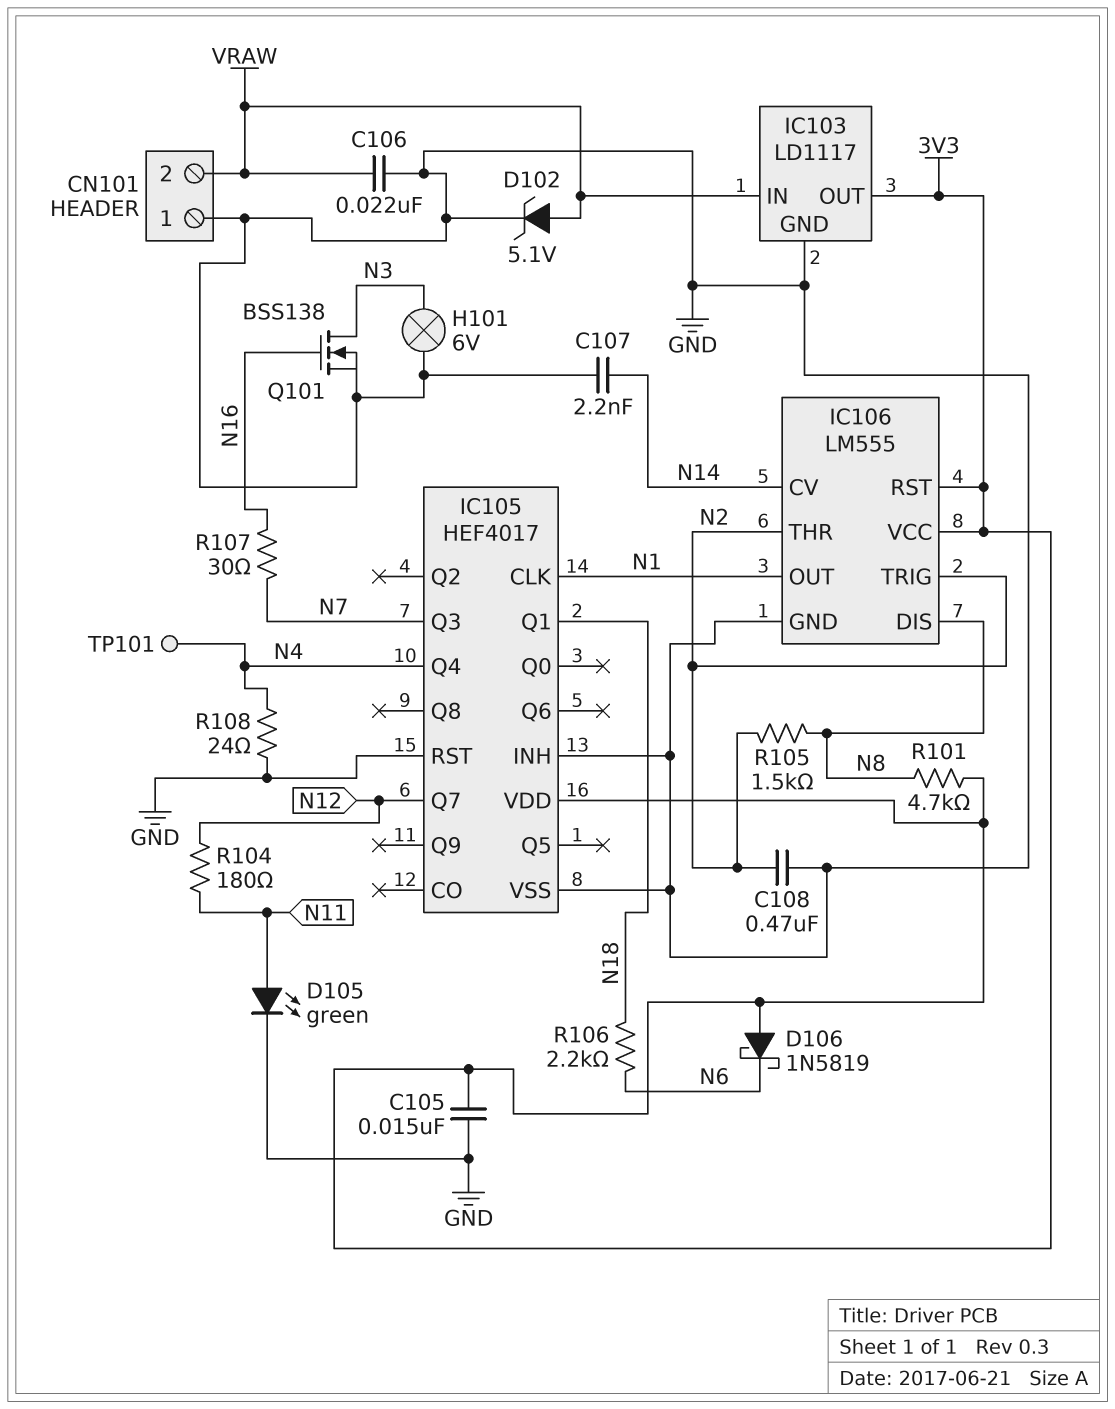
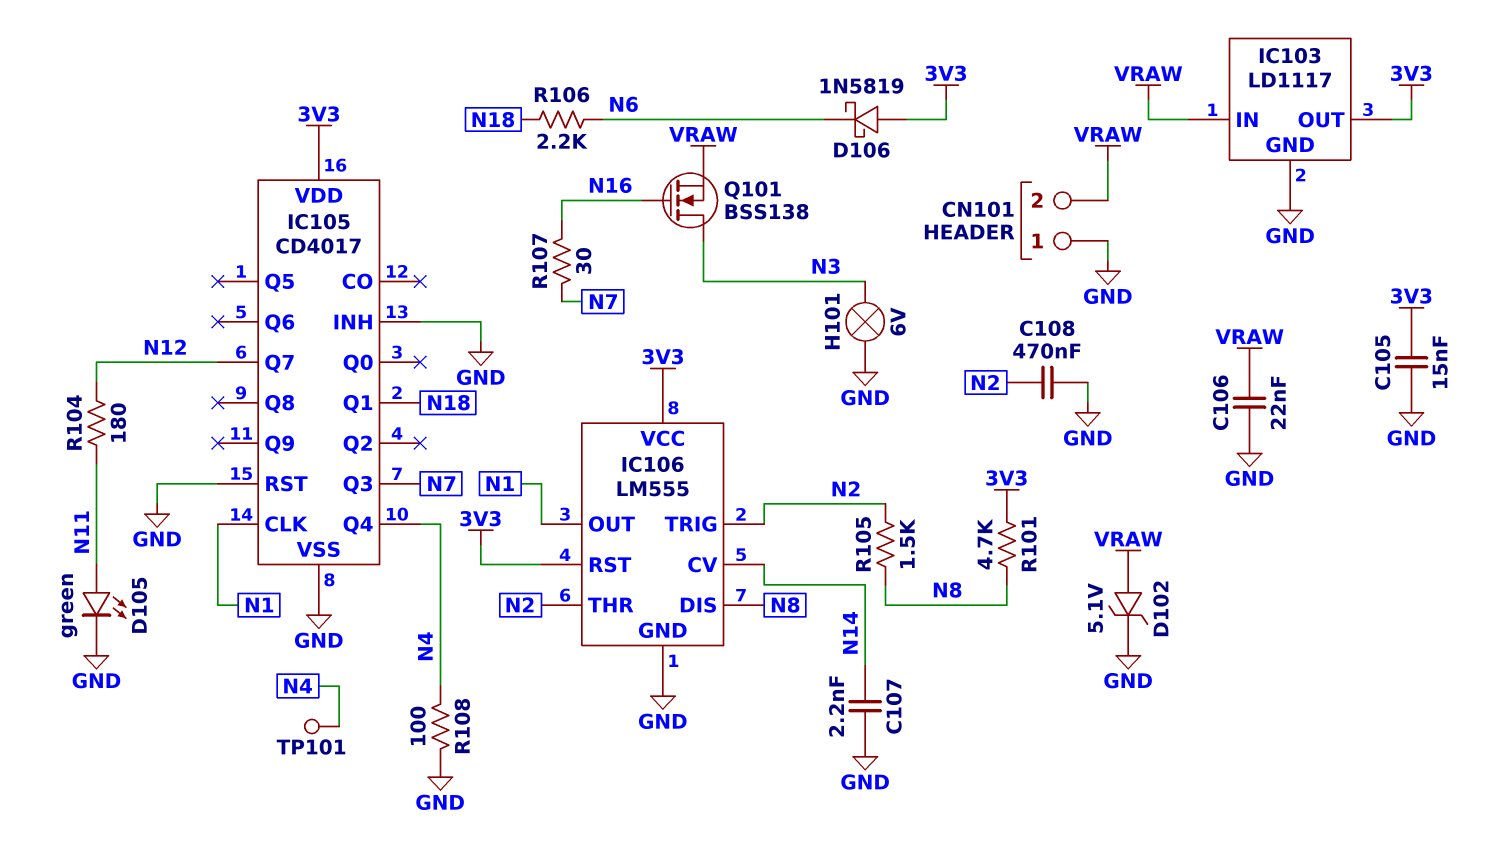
IC105: HEF4017 -> CD4017
Q101: NMOS BSS138 (G N16, D N3, S GND) -> NMOS BSS138 (G N16, D N3, S VRAW)
R108: 24 (GND, N4) -> 100 (GND, N4)

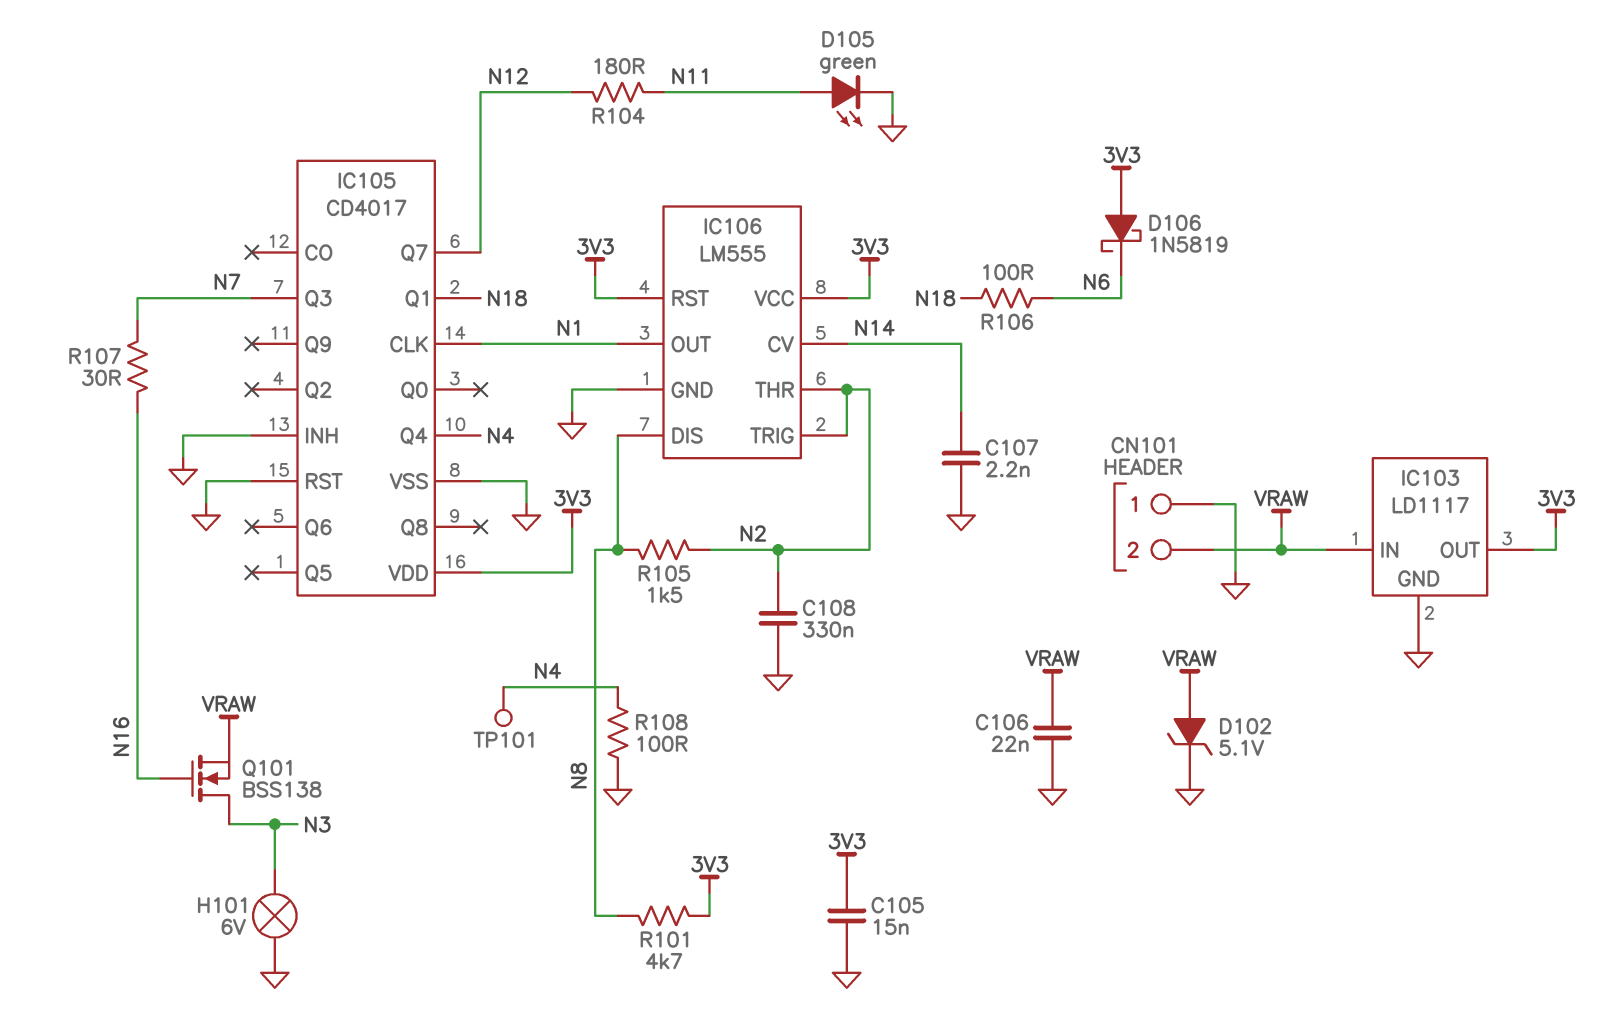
C108: 470nF (GND, N2) -> 330nF (GND, N2)
R106: 2.2k (N6, N18) -> 100 (N6, N18)

